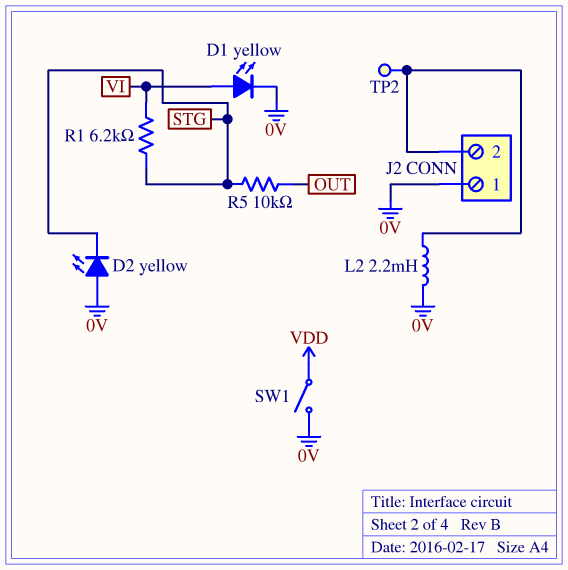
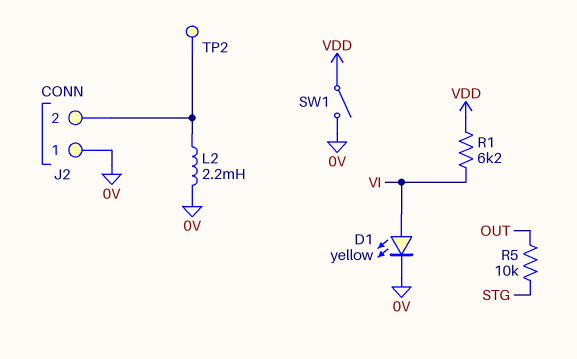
D2: LED yellow (A 0V, K STG) -> none
R1: 6.2k (STG, VI) -> 6.2k (VDD, VI)

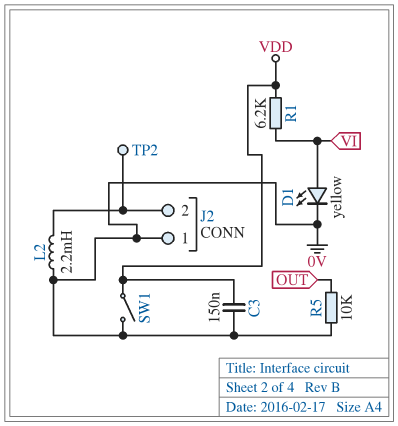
C3: none -> 150nF (0V, VDD)
R5: 10k (OUT, STG) -> 10k (0V, OUT)

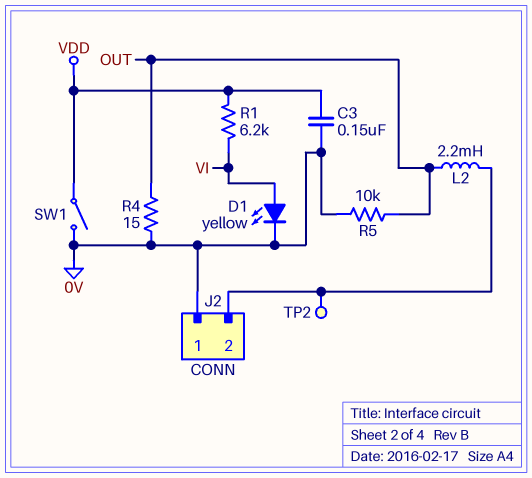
L2: 2.2mH (0V, J2/2) -> 2.2mH (J2/2, OUT)
R4: none -> 15 (0V, OUT)

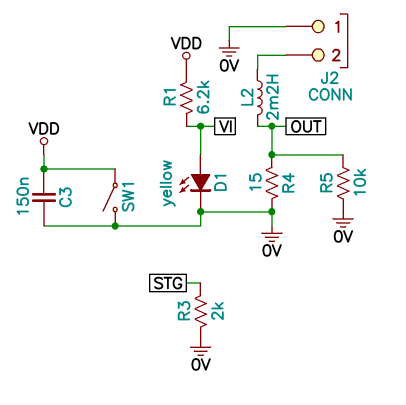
R3: none -> 2k (0V, STG)
TP2: test point (J2/2) -> none

